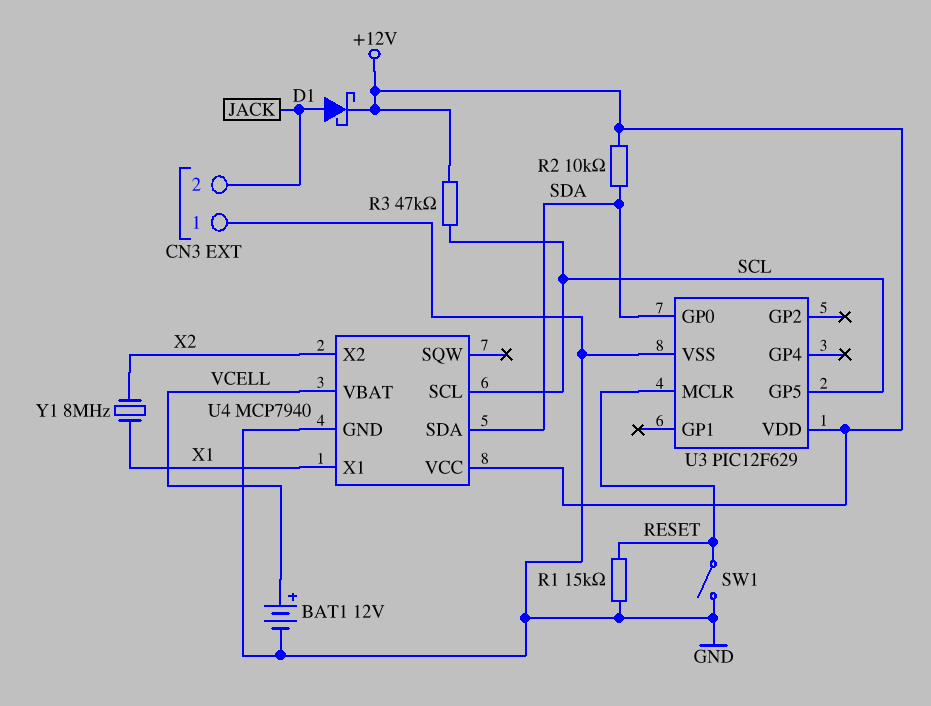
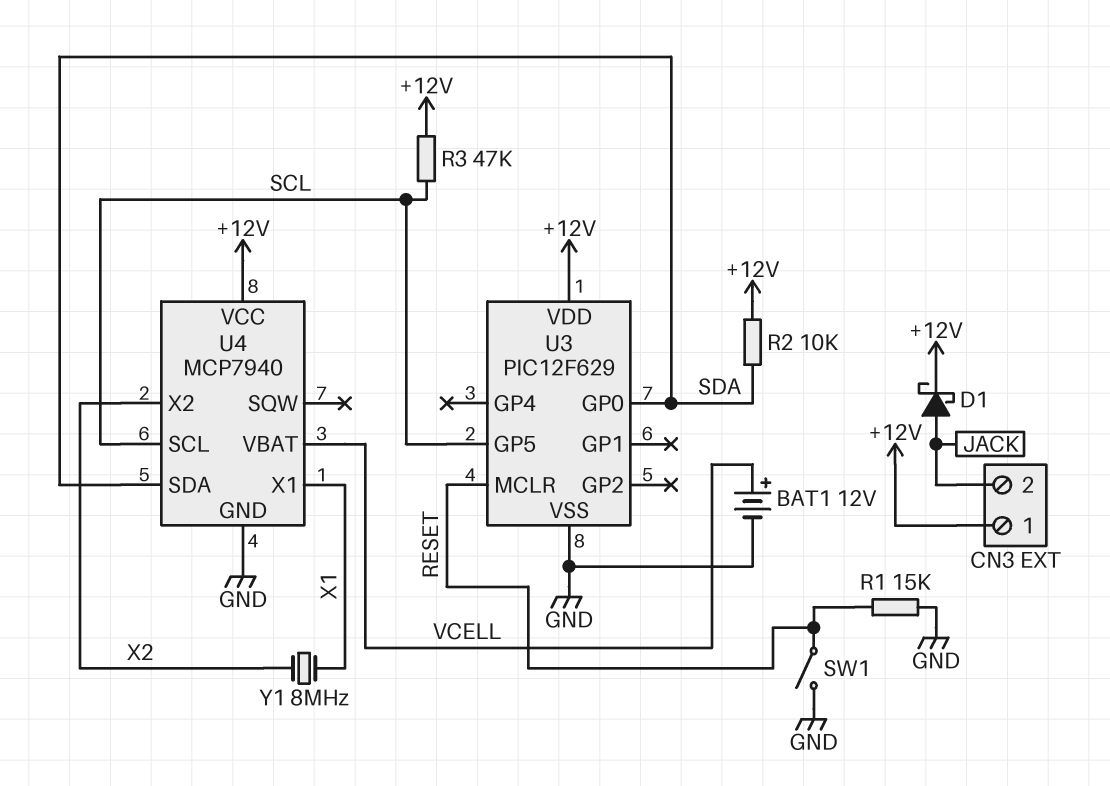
CN3 pin 1: GND -> +12V

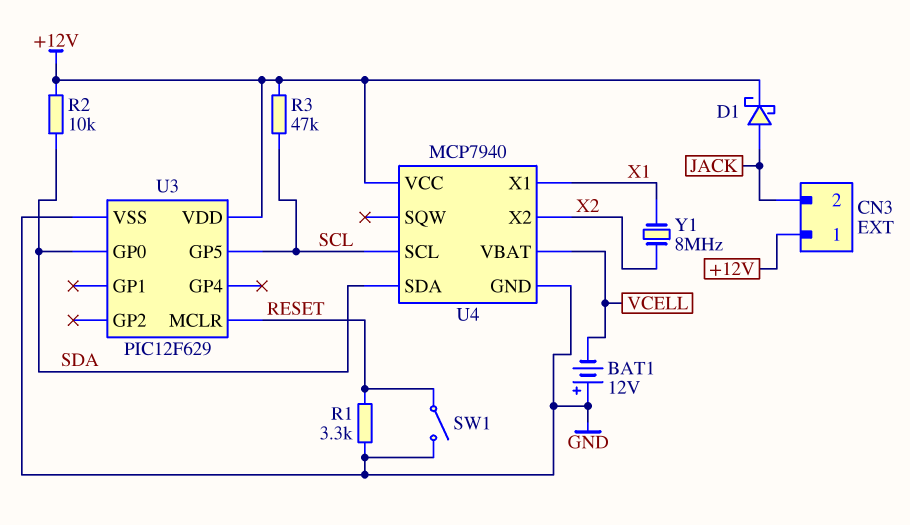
BAT1: 12V (plus VCELL, minus GND) -> 12V (plus GND, minus VCELL)
R1: 15k (GND, RESET) -> 3.3k (GND, RESET)

